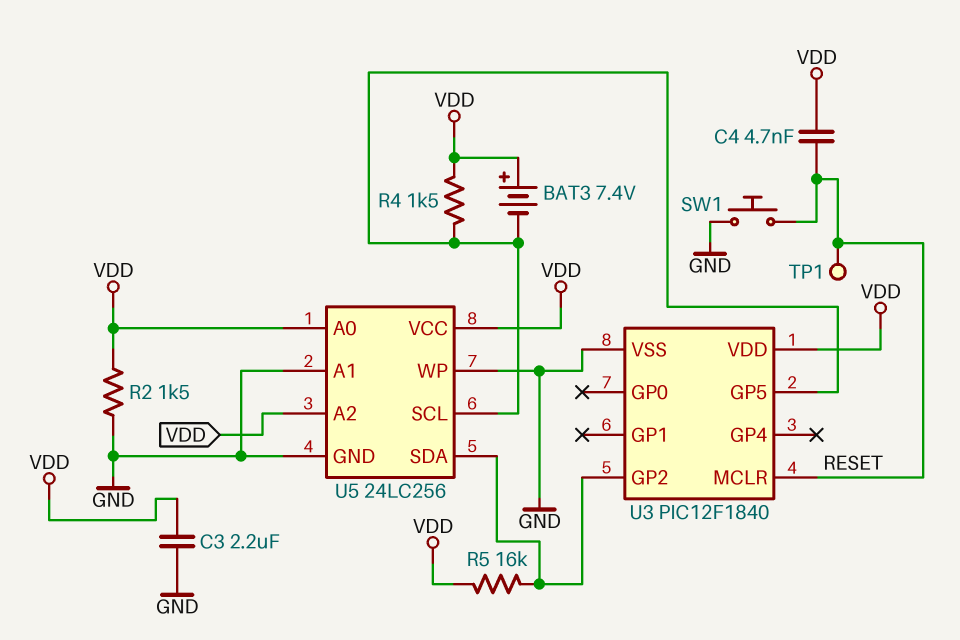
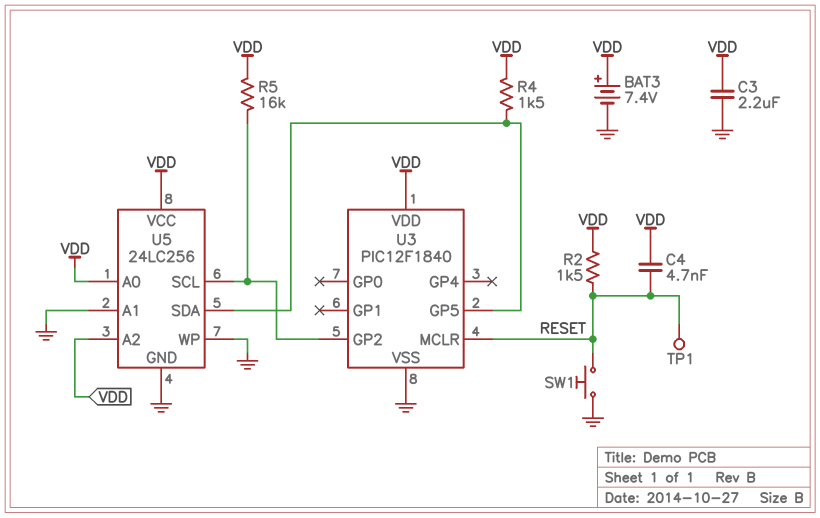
BAT3: 7.4V (plus VDD, minus U3/GP5) -> 7.4V (plus VDD, minus GND)
R2: 1.5k (GND, VDD) -> 1.5k (RESET, VDD)
U5 pin SCL: U3/GP5 -> U3/GP2
U5 pin SDA: U3/GP2 -> U3/GP5

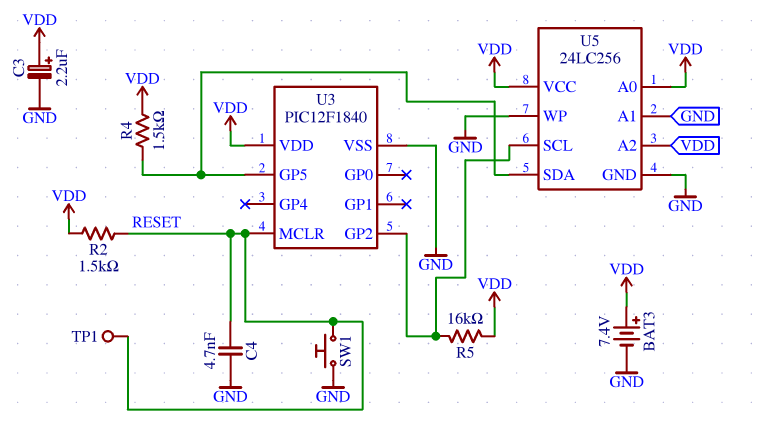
C3: 2.2uF (GND, VDD) -> 2.2uF (plus VDD, minus GND)
C4: 4.7nF (RESET, VDD) -> 4.7nF (GND, RESET)

